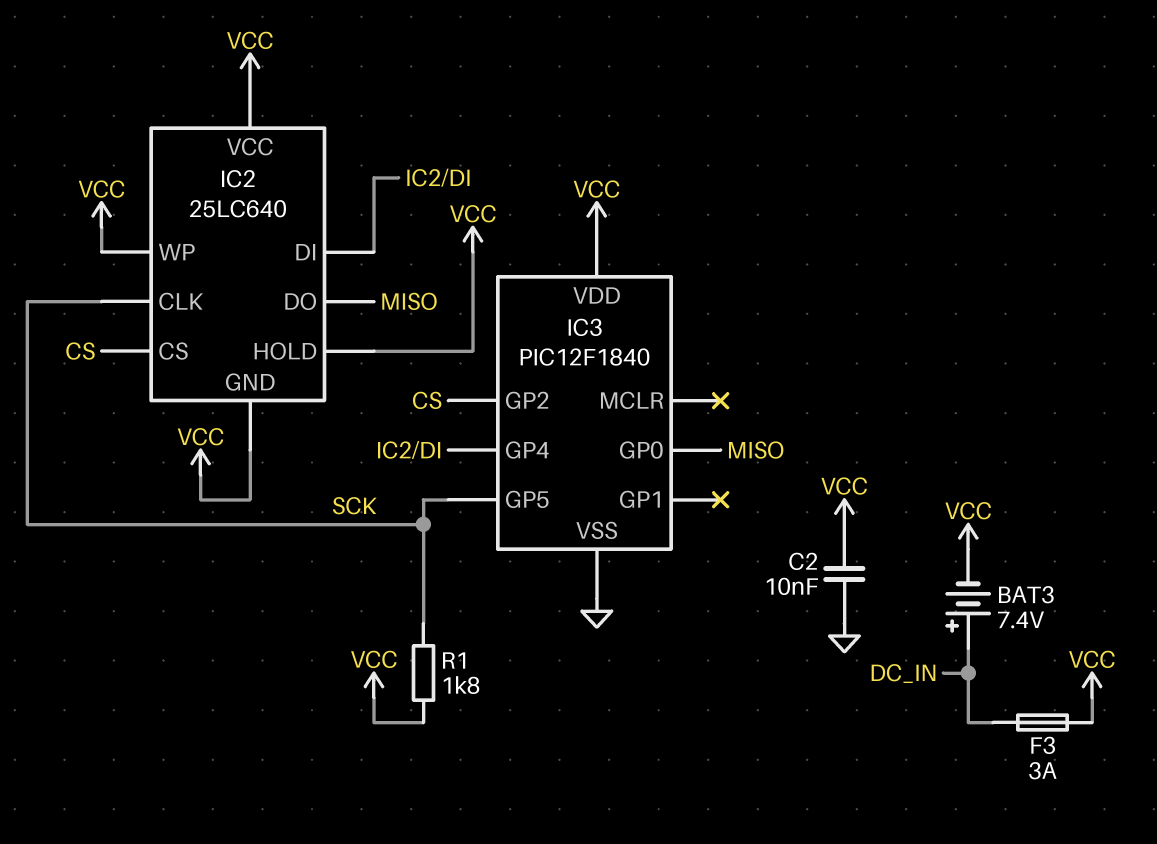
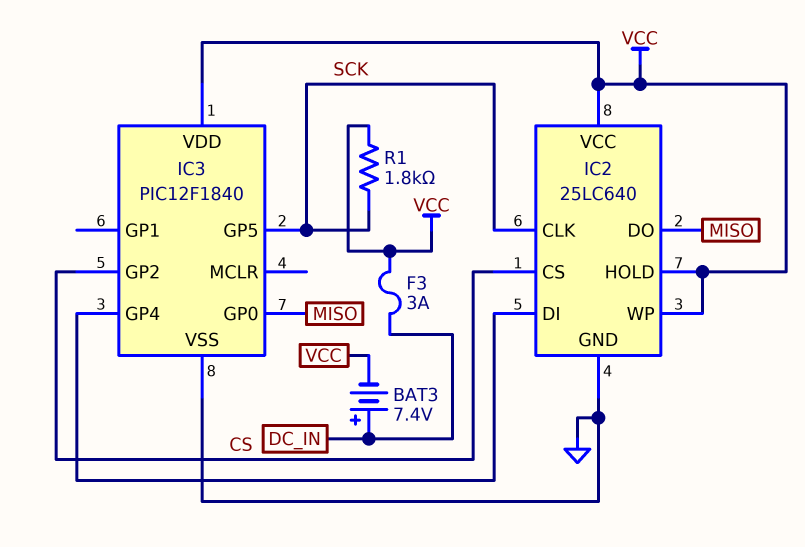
C2: 10nF (GND, VCC) -> none
IC2 pin GND: VCC -> GND

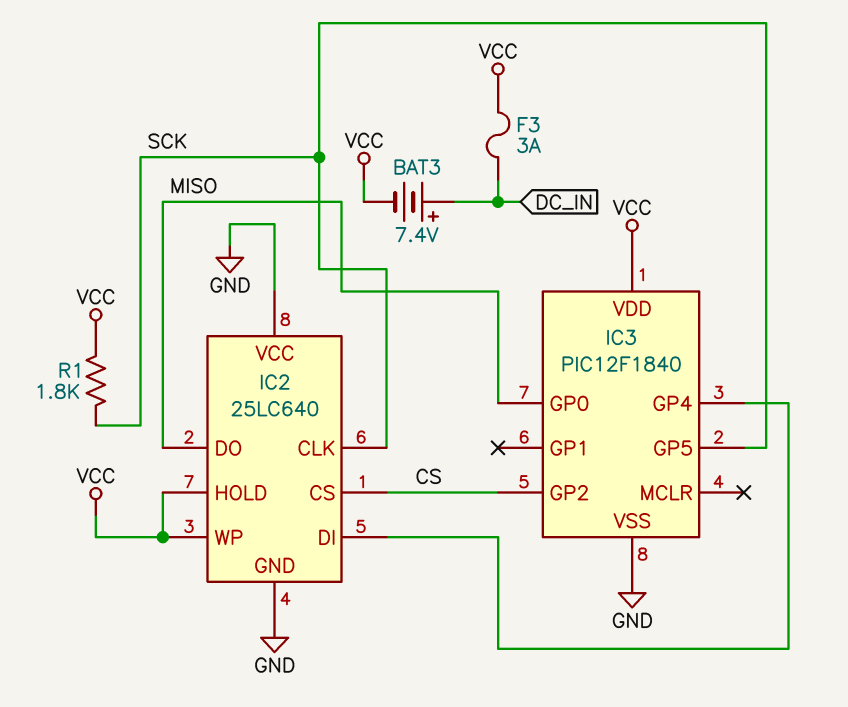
IC2 pin VCC: VCC -> GND

